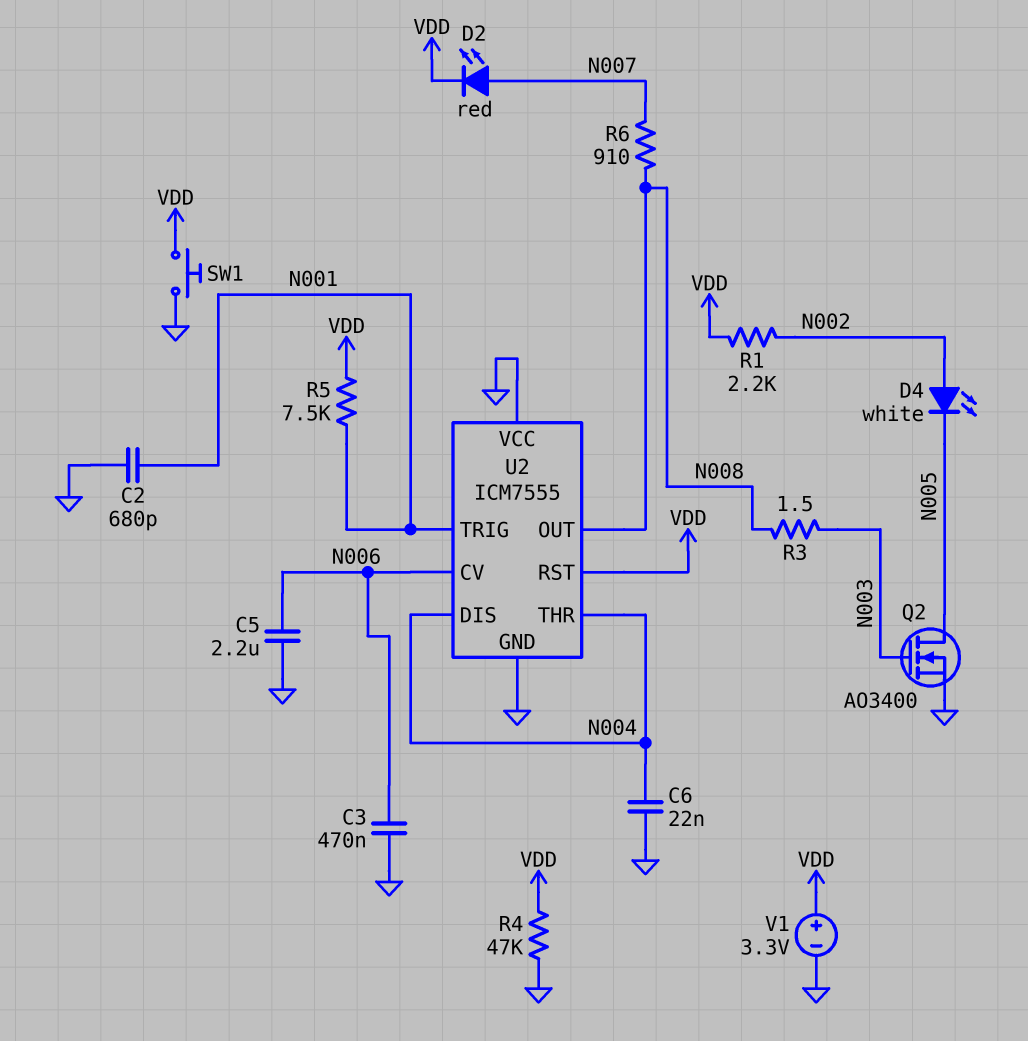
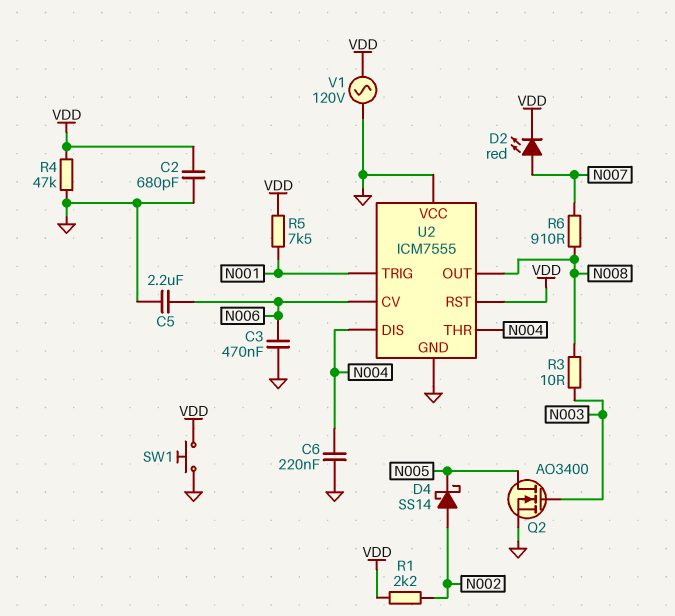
C2: 680pF (GND, N001) -> 680pF (GND, VDD)
C6: 22nF (GND, N004) -> 220nF (GND, N004)
D4: LED white (A N002, K N005) -> schottky SS14 (A N002, K N005)
R3: 1.5 (N003, N008) -> 10 (N003, N008)
V1: 3.3V (plus VDD, minus GND) -> AC 120V (GND, VDD)

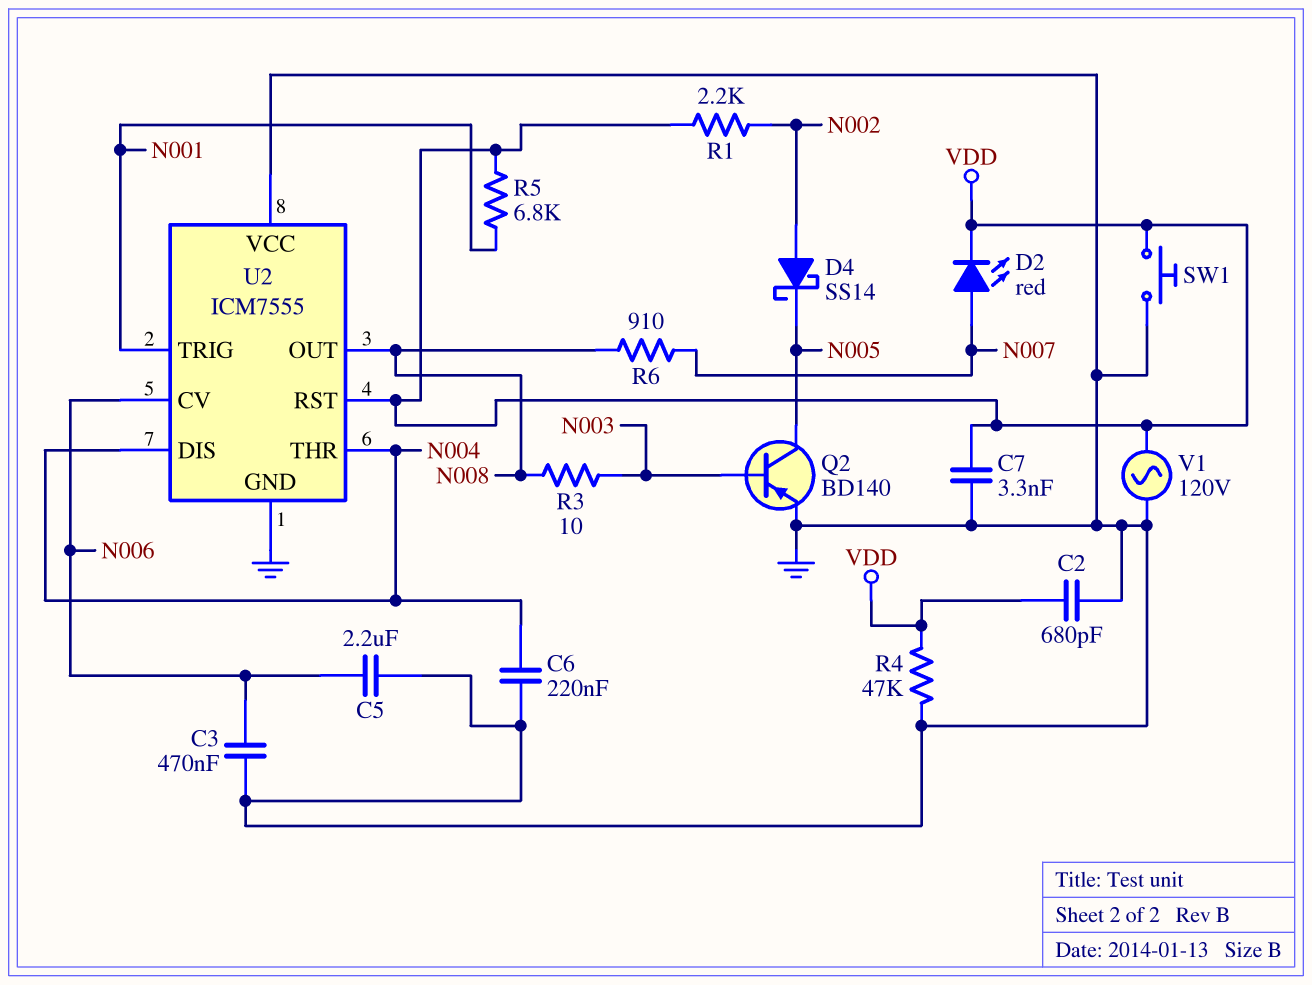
C7: none -> 3.3nF (GND, VDD)
Q2: NMOS AO3400 (G N003, D N005, S GND) -> PNP BD140 (B N003, C N005, E GND)
R5: 7.5k (N001, VDD) -> 6.8k (N001, VDD)

